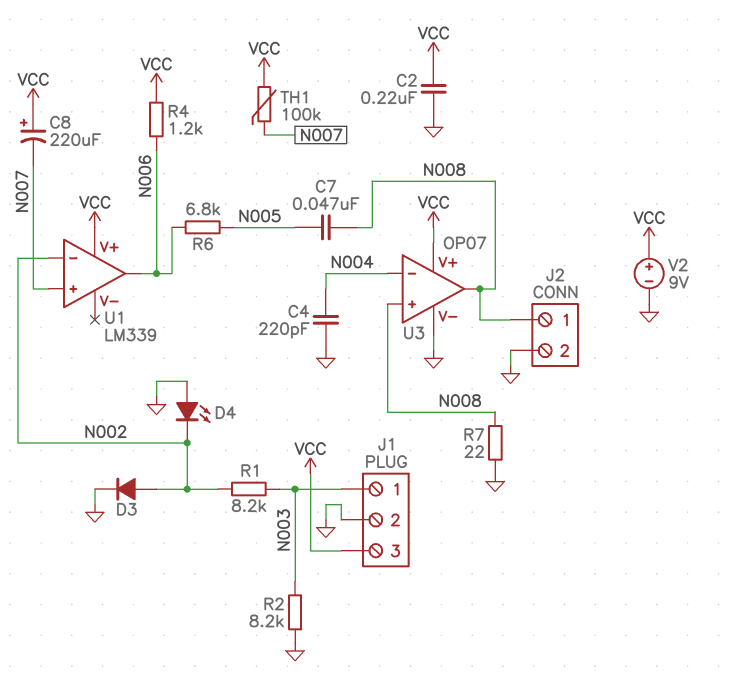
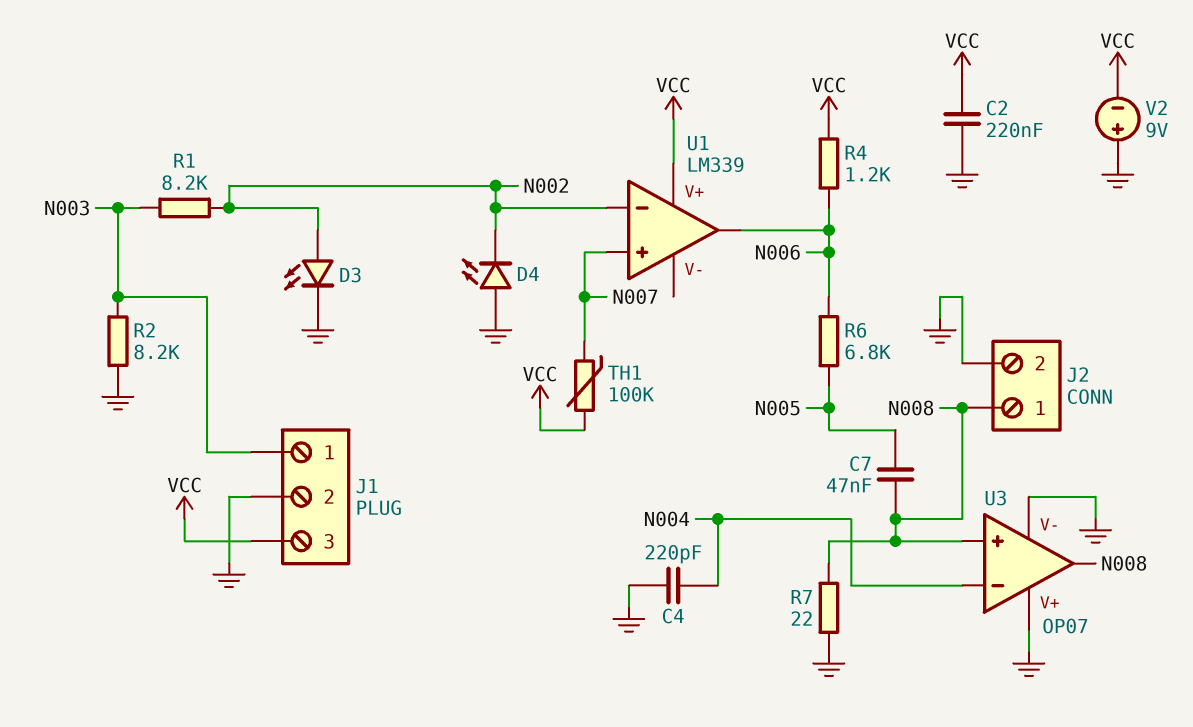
C8: 220uF (plus VCC, minus N007) -> none
D3: diode (A N002, K GND) -> LED (A N002, K GND)
U3 pin V+: VCC -> GND
V2: 9V (plus VCC, minus GND) -> 9V (plus GND, minus VCC)

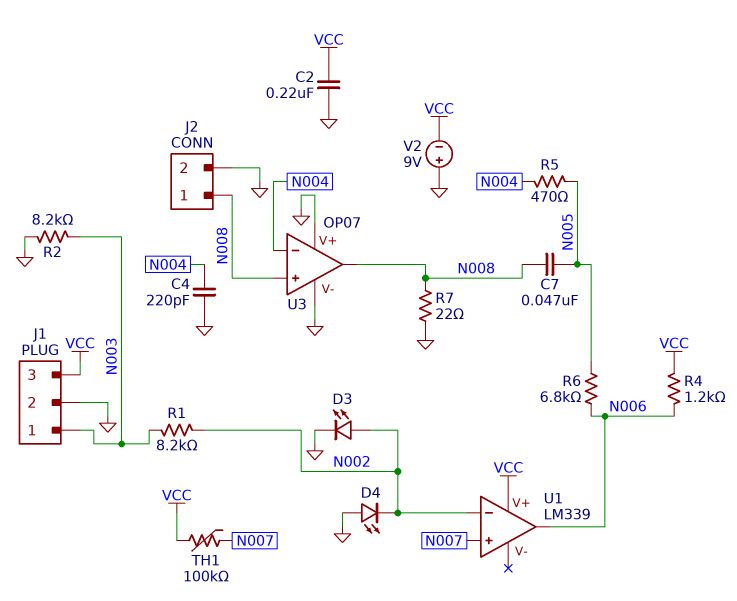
R5: none -> 470 (N004, N005)

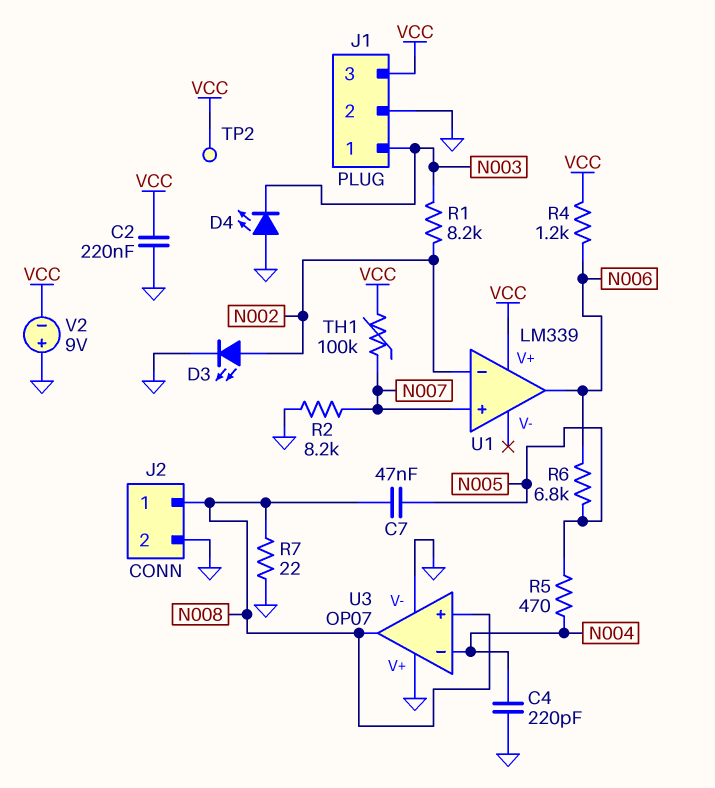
D4: LED (A GND, K N002) -> LED (A GND, K N003)
R2: 8.2k (GND, N003) -> 8.2k (GND, N007)
TP2: none -> test point (VCC)

